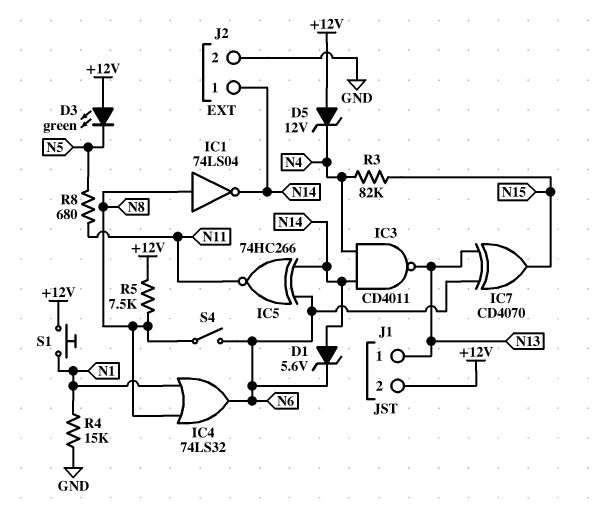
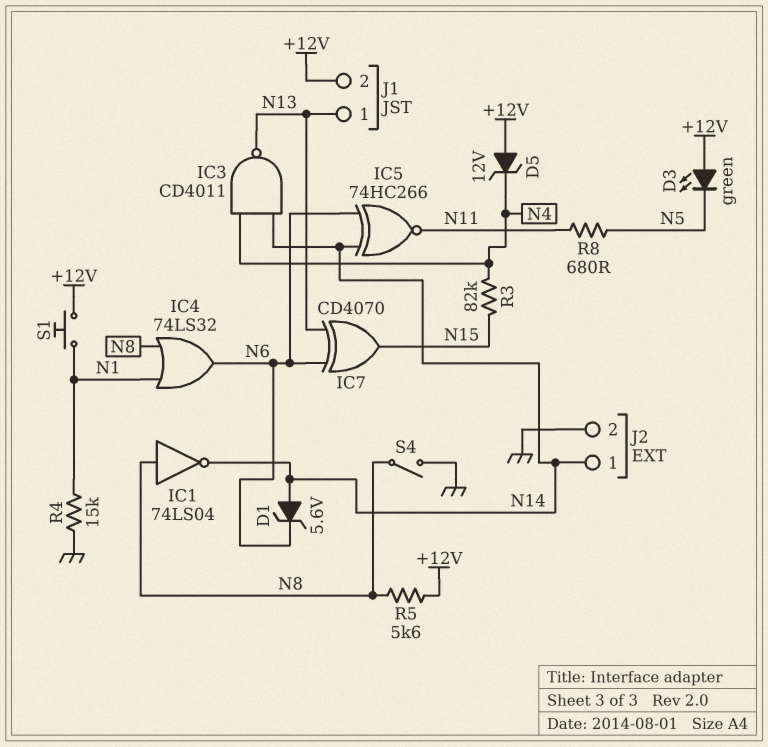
R5: 7.5k (+12V, N8) -> 5.6k (+12V, N8)
S4: switch (N6, N8) -> switch (GND, N8)

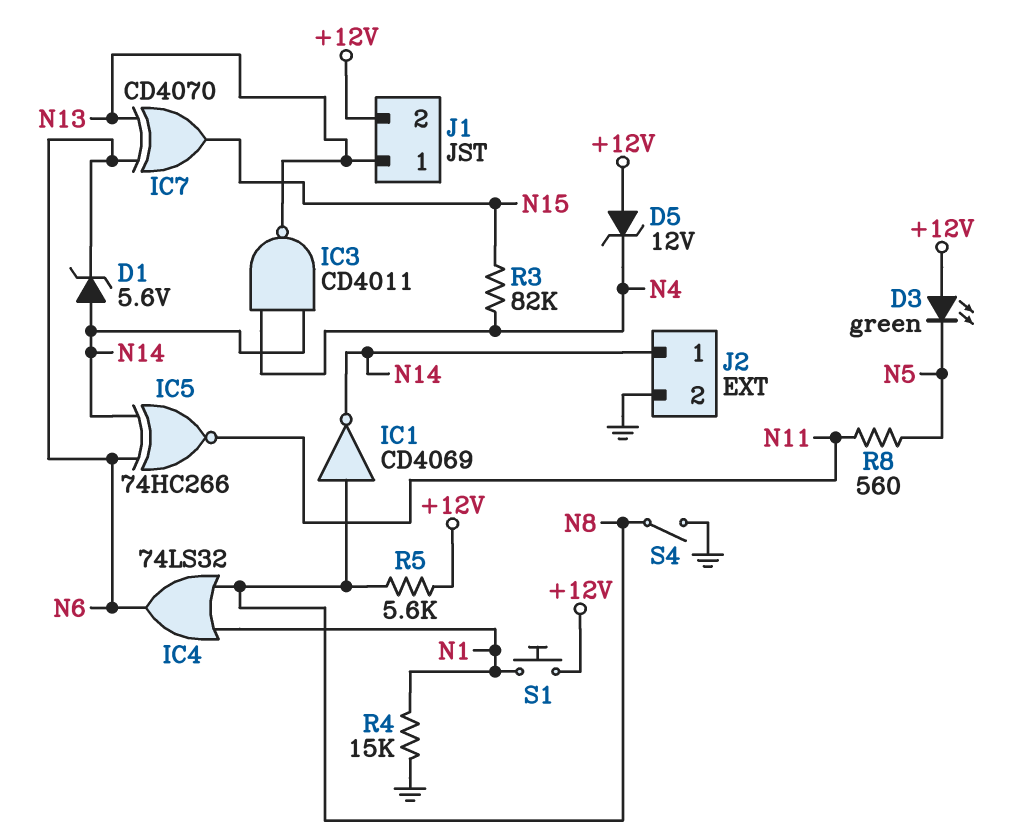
IC1: NOT 74LS04 (in N8, out N14) -> NOT CD4069 (in N8, out N14)
R8: 680 (N5, N11) -> 560 (N5, N11)

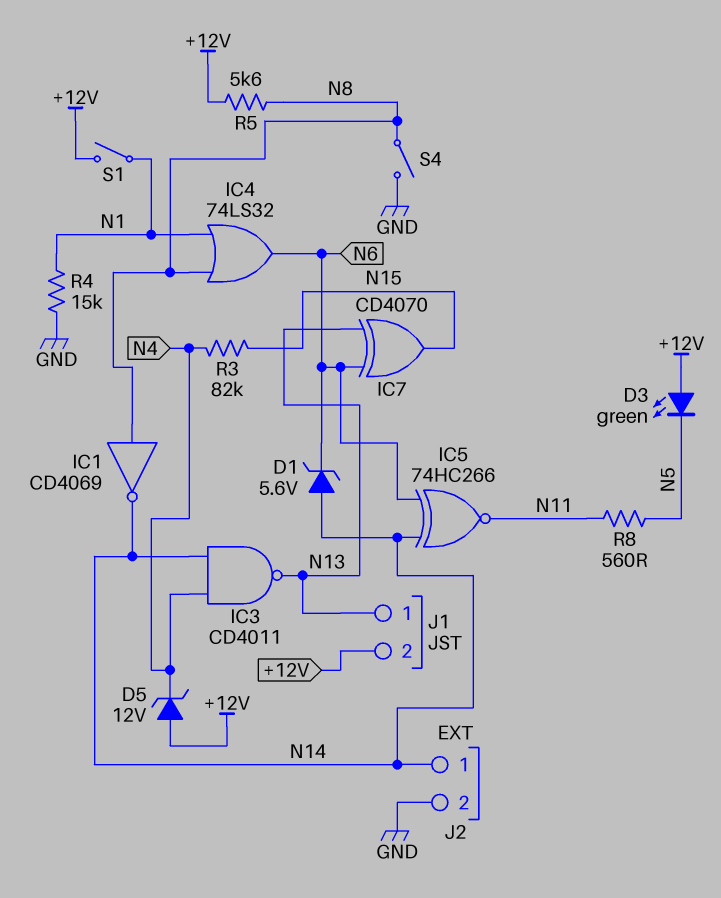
S1: button (+12V, N1) -> switch (+12V, N1)

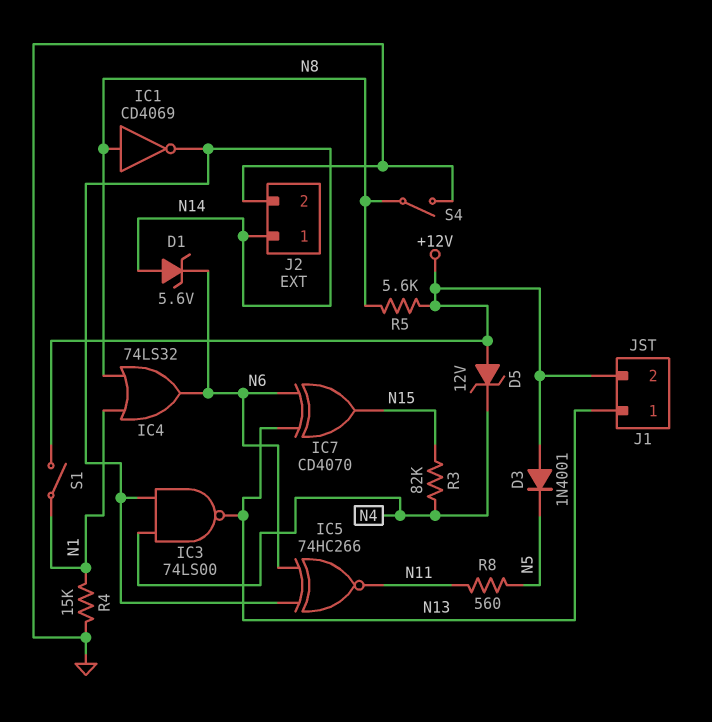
D3: LED green (A +12V, K N5) -> diode 1N4001 (A +12V, K N5)
IC3: NAND CD4011 (in N4, in N14, out N13) -> NAND 74LS00 (in N4, in N14, out N13)

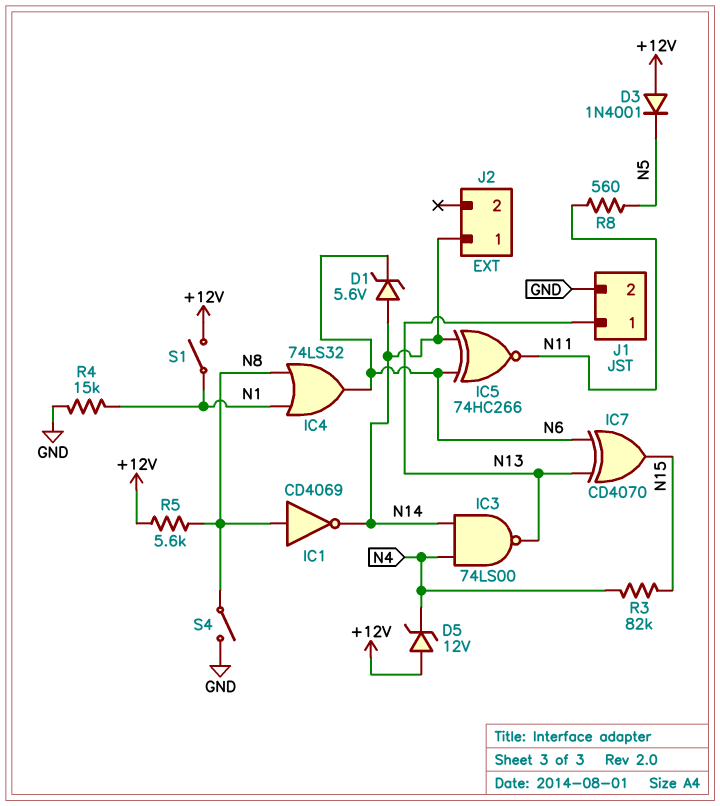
J1 pin 2: +12V -> GND
J2 pin 2: GND -> none

